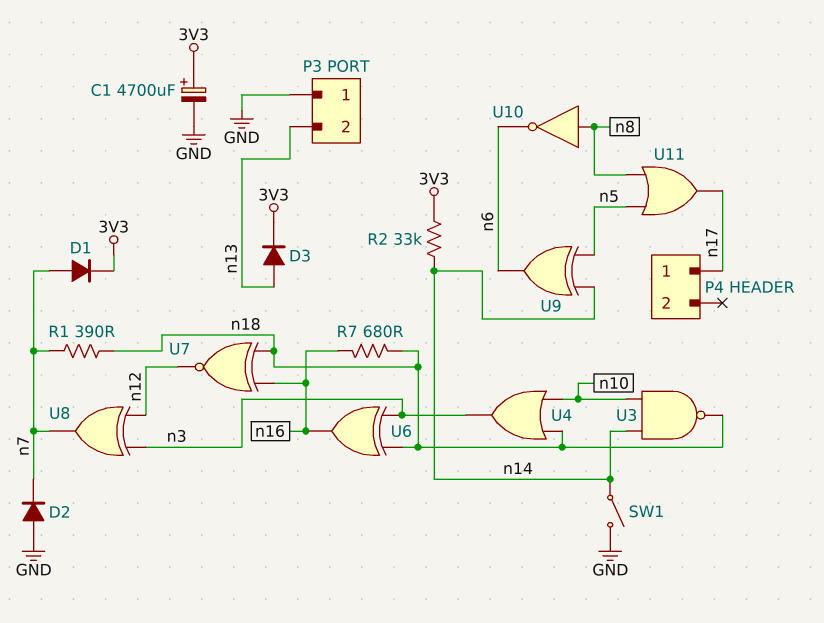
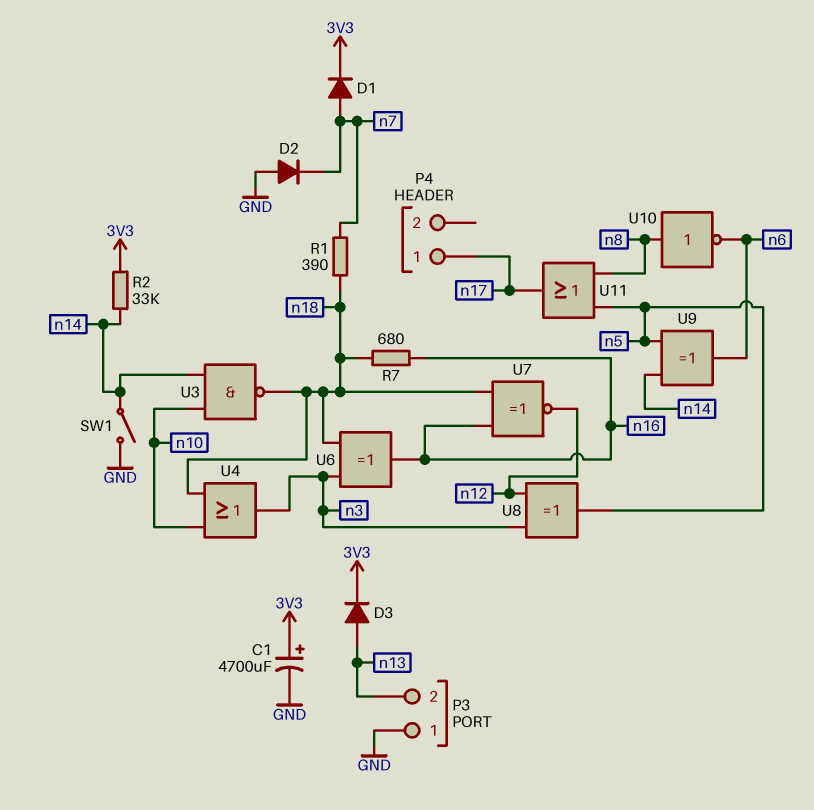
U8: XOR (in n3, in n12, out n7) -> XOR (in n3, in n12, out n5)

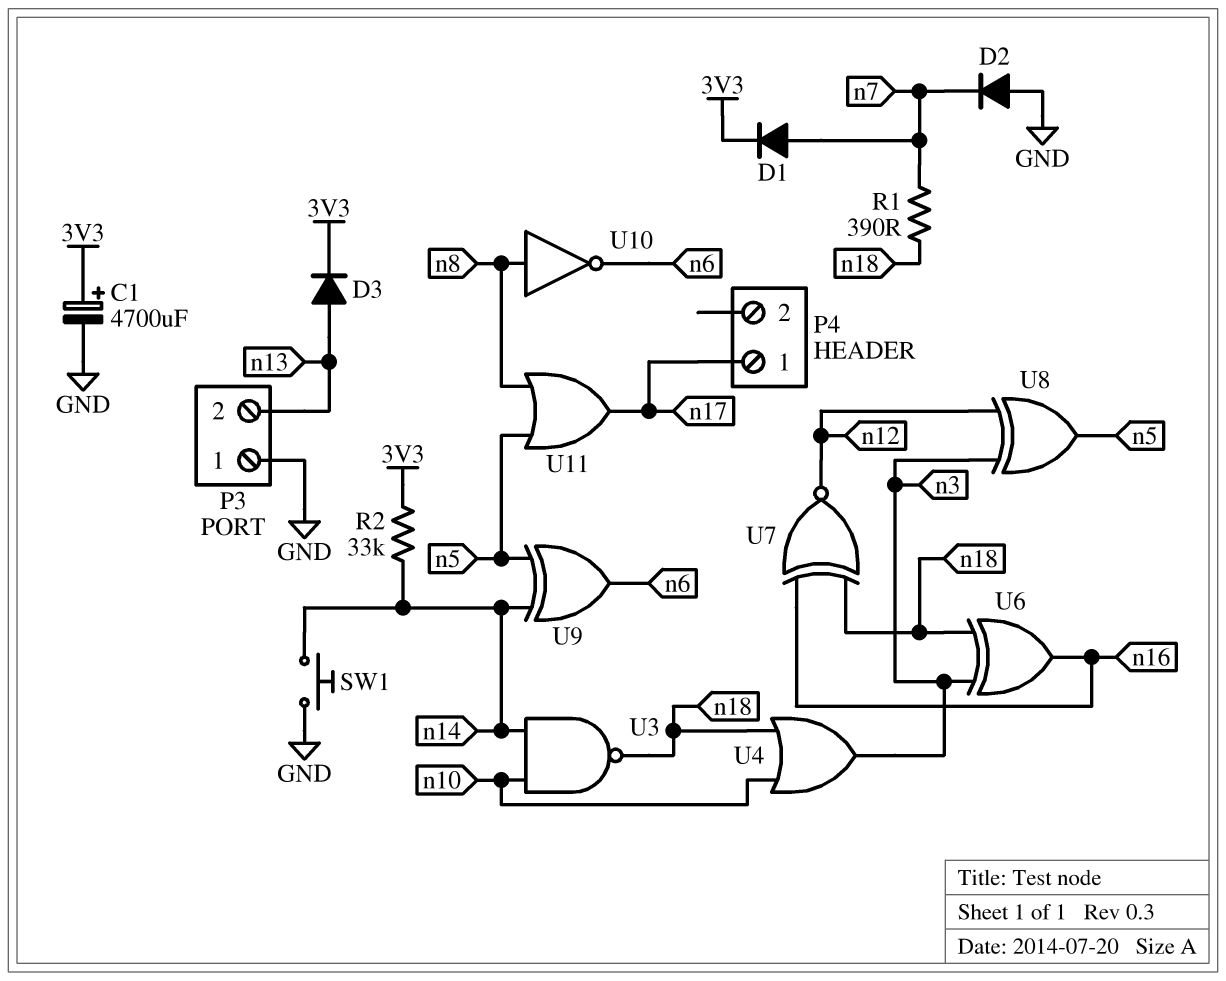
R7: 680 (n16, n18) -> none
SW1: switch (GND, n14) -> button (GND, n14)

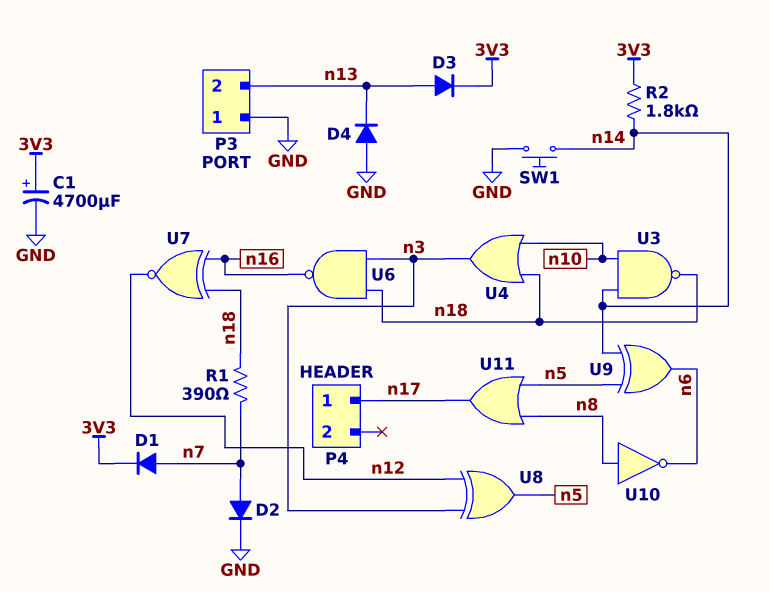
D2: diode (A GND, K n7) -> diode (A n7, K GND)
D4: none -> diode (A GND, K n13)
R2: 33k (3V3, n14) -> 1.8k (3V3, n14)
U6: XOR (in n3, in n18, out n16) -> NAND (in n3, in n18, out n16)

